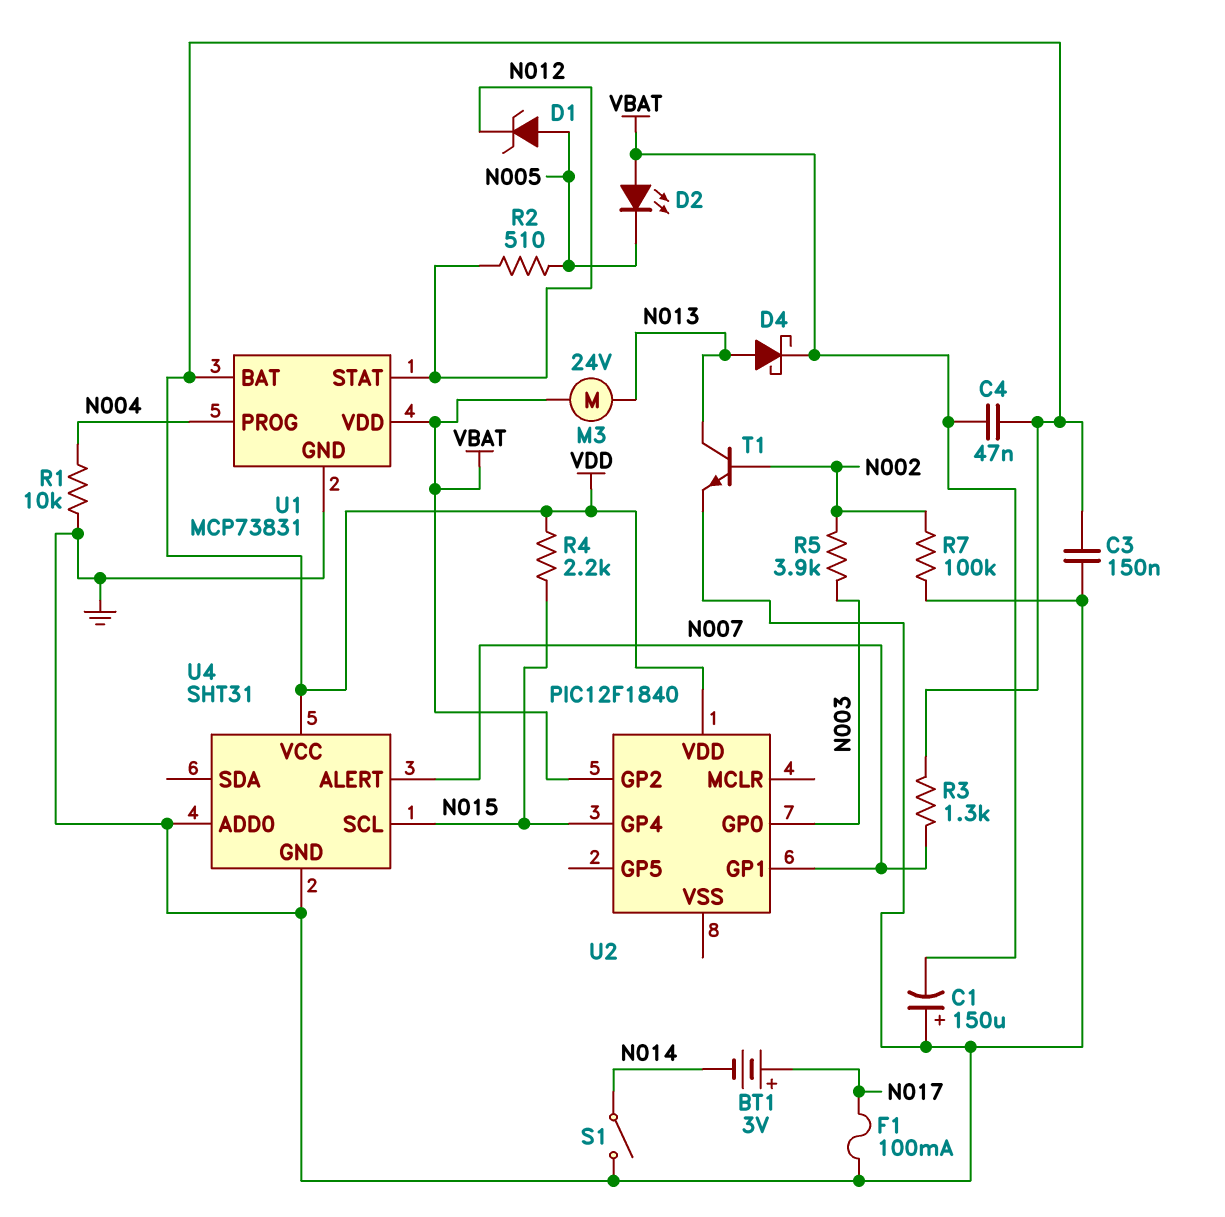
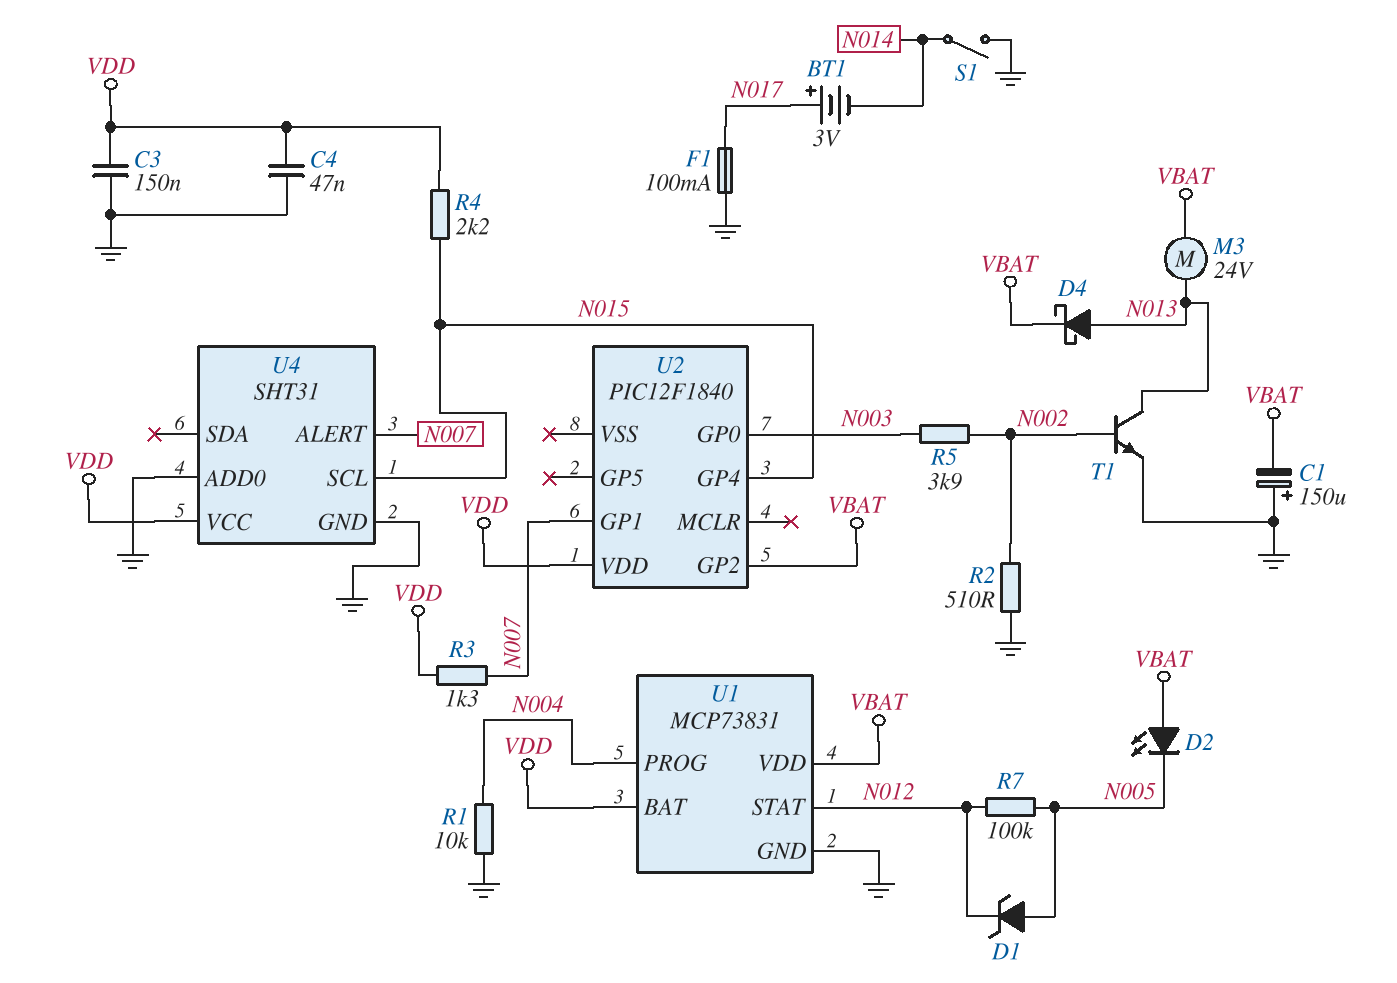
C4: 47nF (VBAT, VDD) -> 47nF (GND, VDD)
R2: 510 (N005, N012) -> 510 (GND, N002)
R7: 100k (GND, N002) -> 100k (N005, N012)

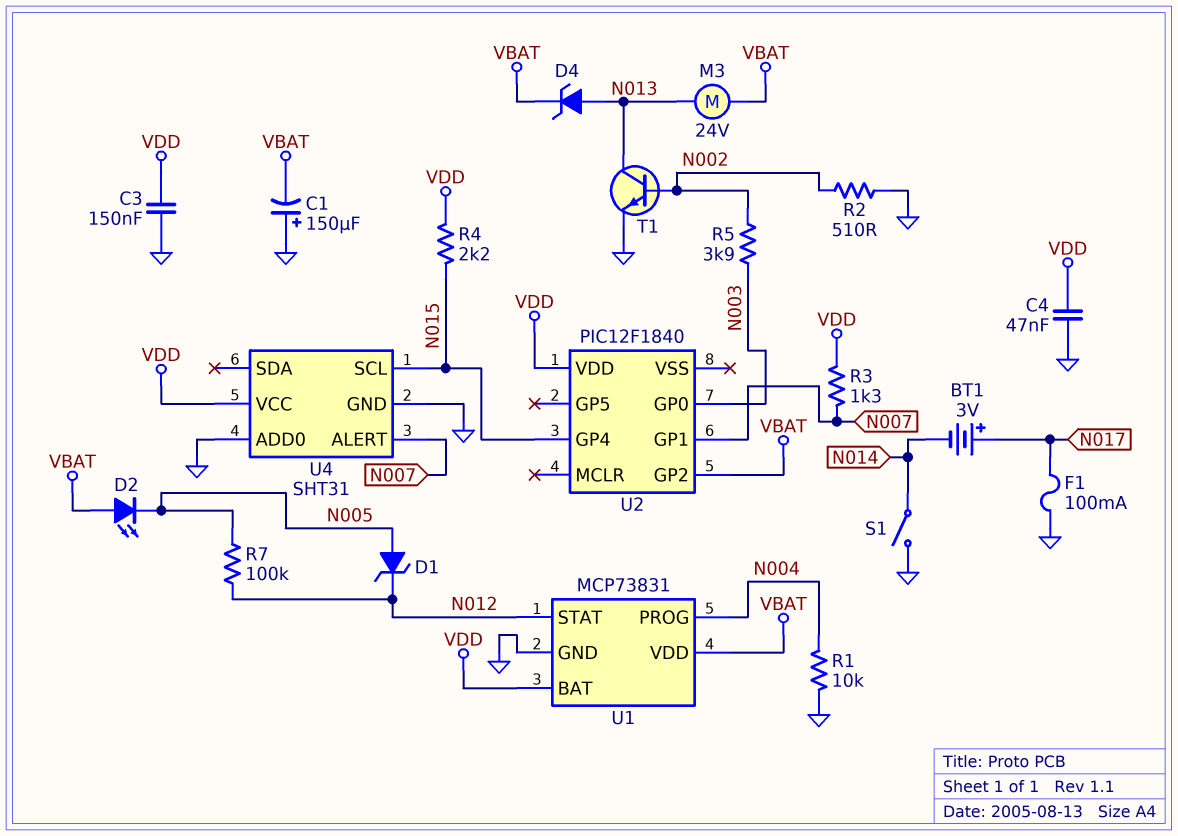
D4: schottky (A N013, K VBAT) -> zener (A N013, K VBAT)

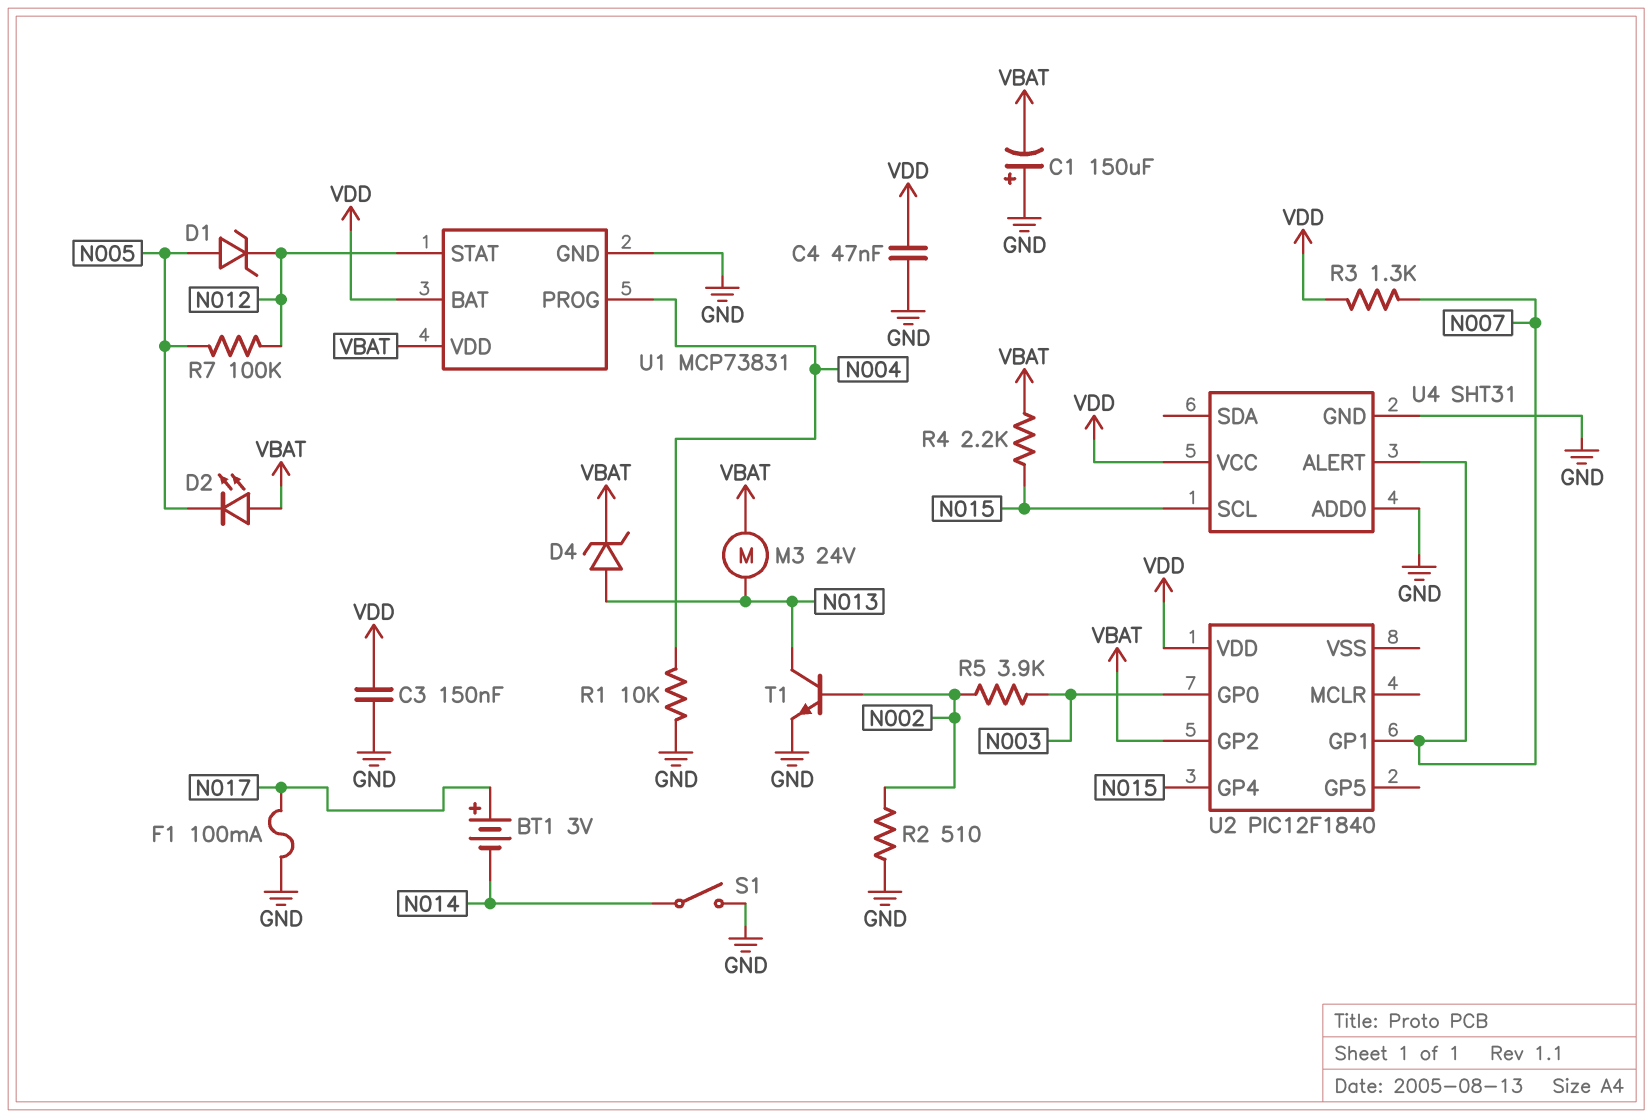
R4: 2.2k (N015, VDD) -> 2.2k (N015, VBAT)

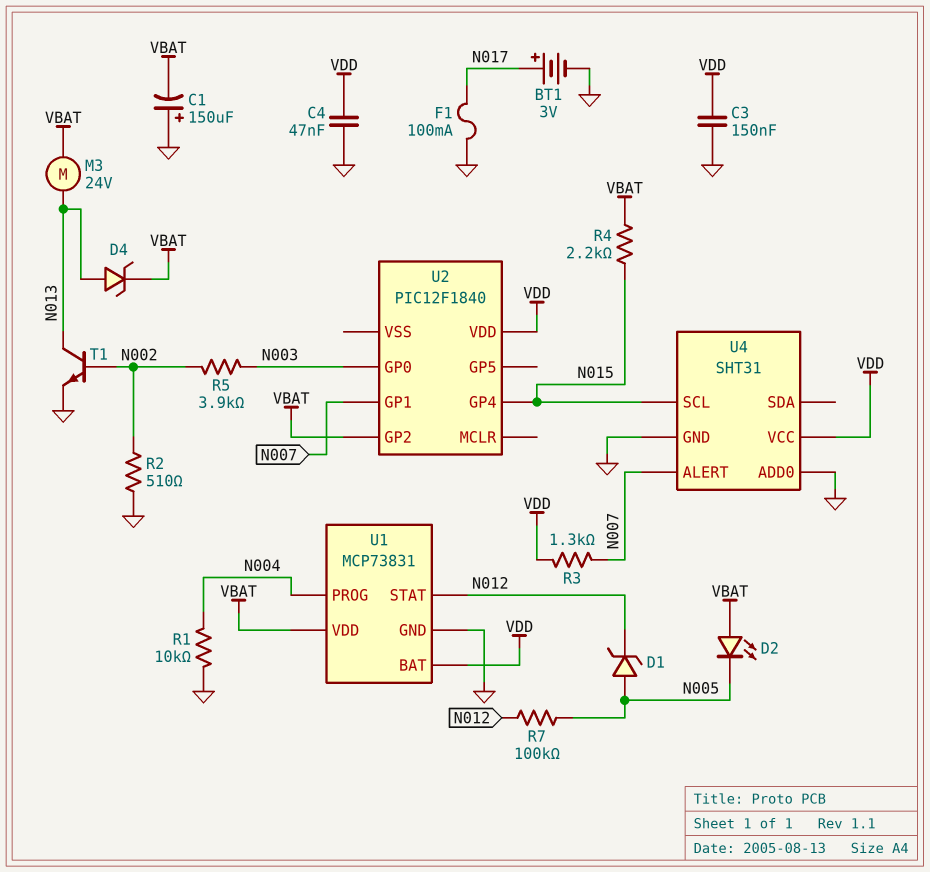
BT1: 3V (plus N017, minus N014) -> 3V (plus N017, minus GND)
S1: switch (GND, N014) -> none

